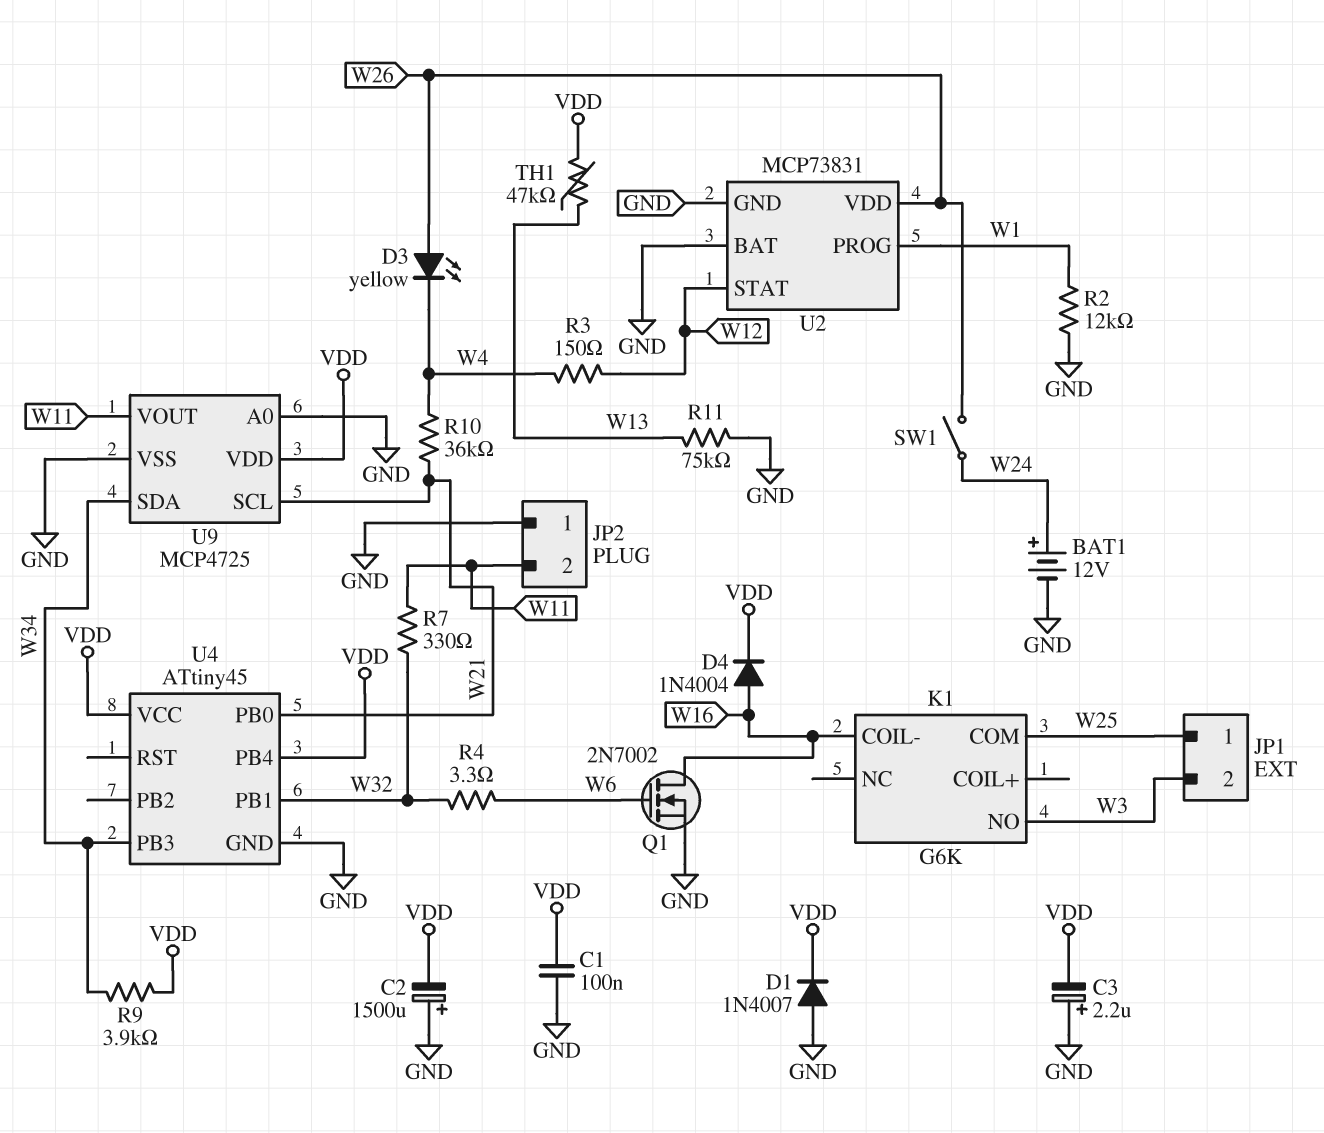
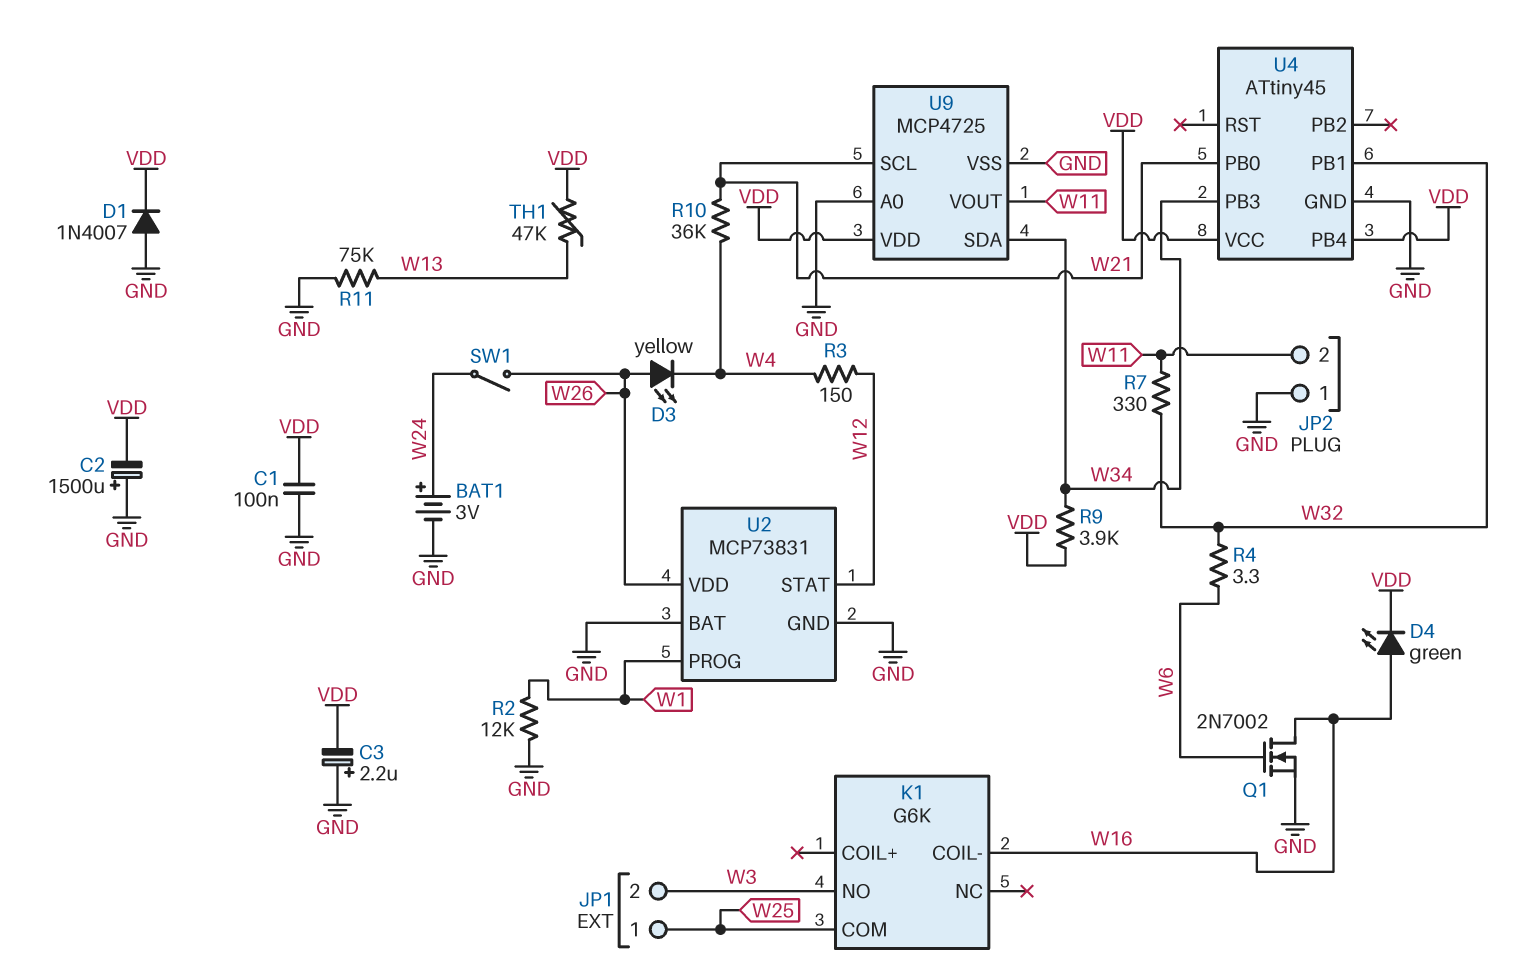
BAT1: 12V (plus W24, minus GND) -> 3V (plus W24, minus GND)
D4: diode 1N4004 (A W16, K VDD) -> LED green (A W16, K VDD)

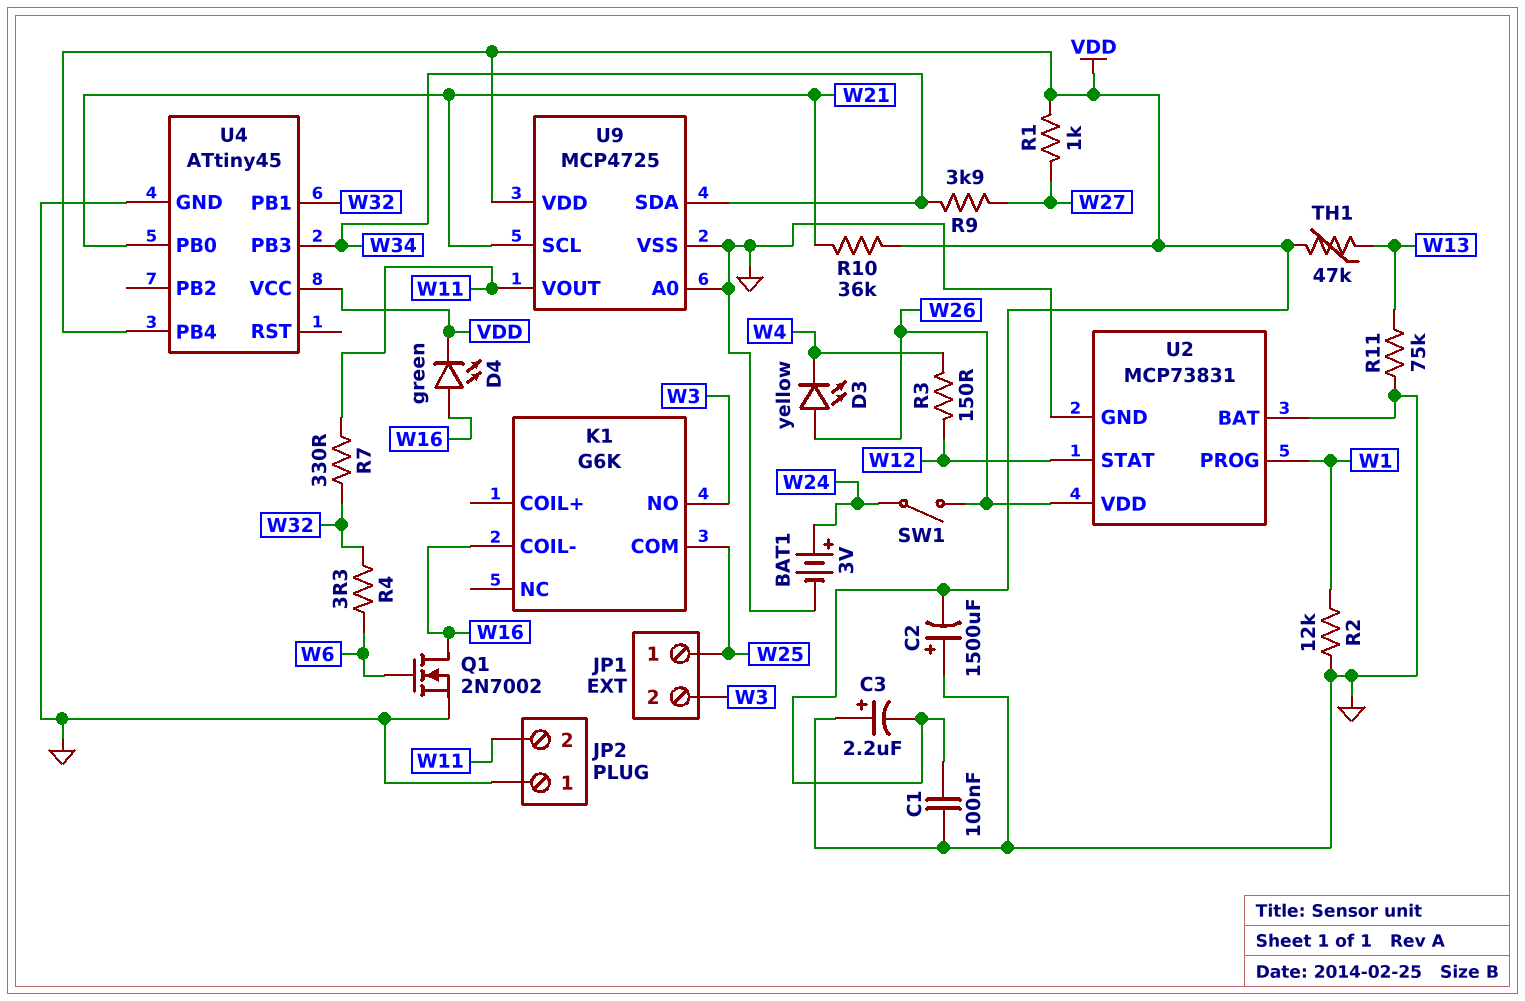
D1: diode 1N4007 (A GND, K VDD) -> none
R1: none -> 1k (VDD, W27)
R9: 3.9k (VDD, W34) -> 3.9k (W27, W34)
R10: 36k (W4, W21) -> 36k (VDD, W21)

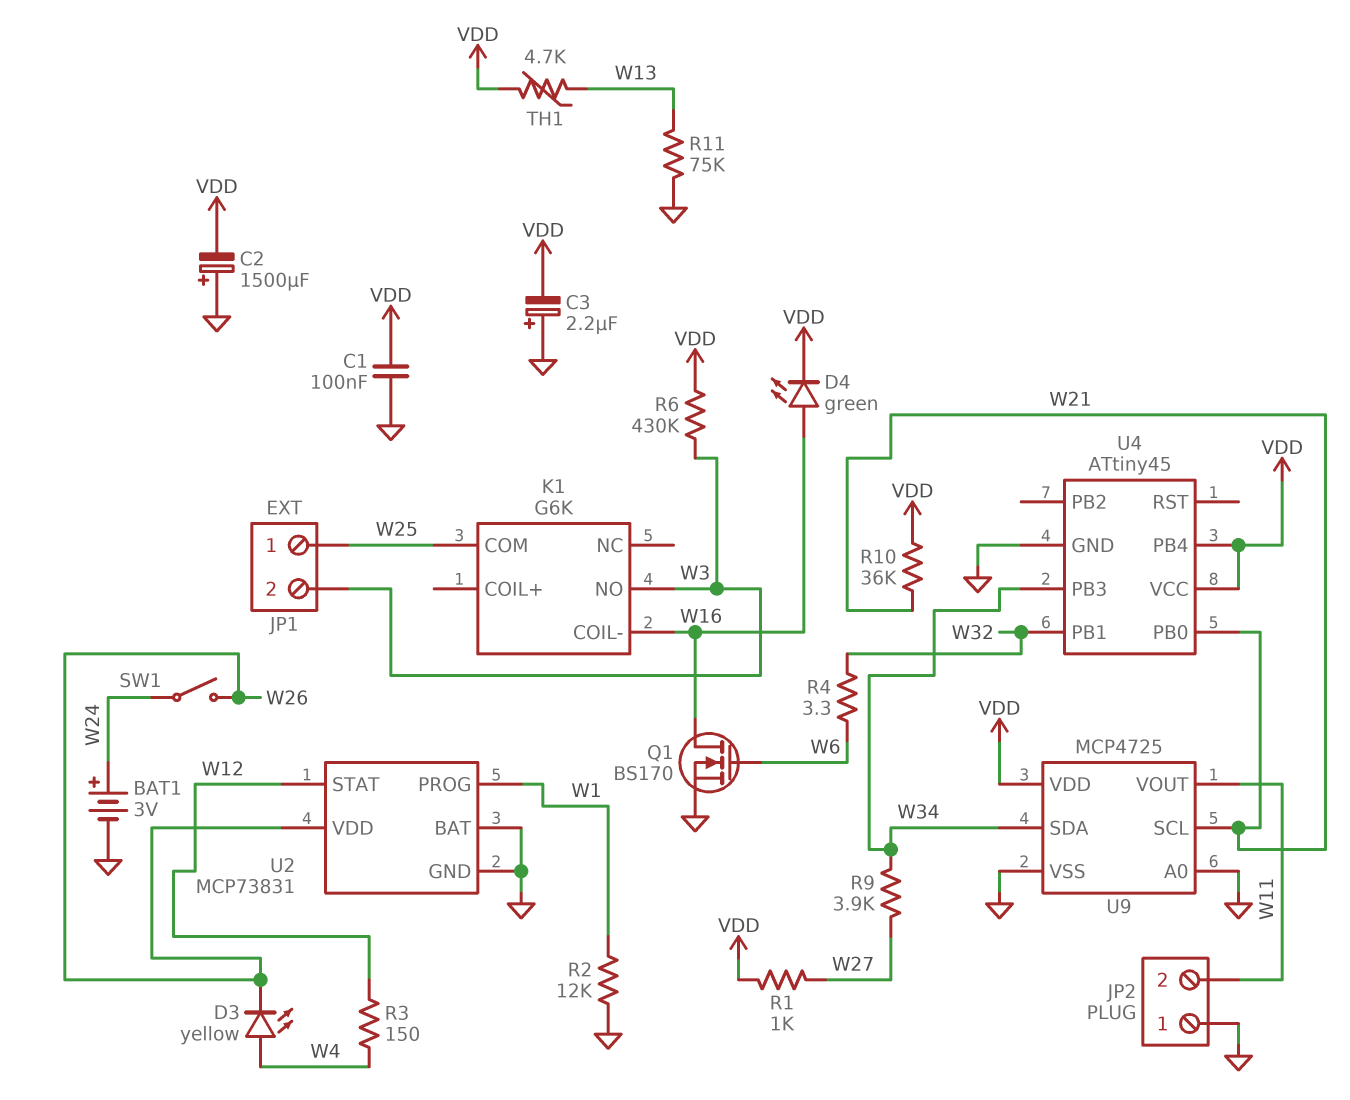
D3: LED yellow (A W26, K W4) -> LED yellow (A W4, K W26)
Q1: NMOS 2N7002 (G W6, D W16, S GND) -> NMOS BS170 (G W6, D W16, S GND)
R6: none -> 430k (VDD, W3)
R7: 330 (W11, W32) -> none
TH1: 47k (VDD, W13) -> 4.7k (VDD, W13)

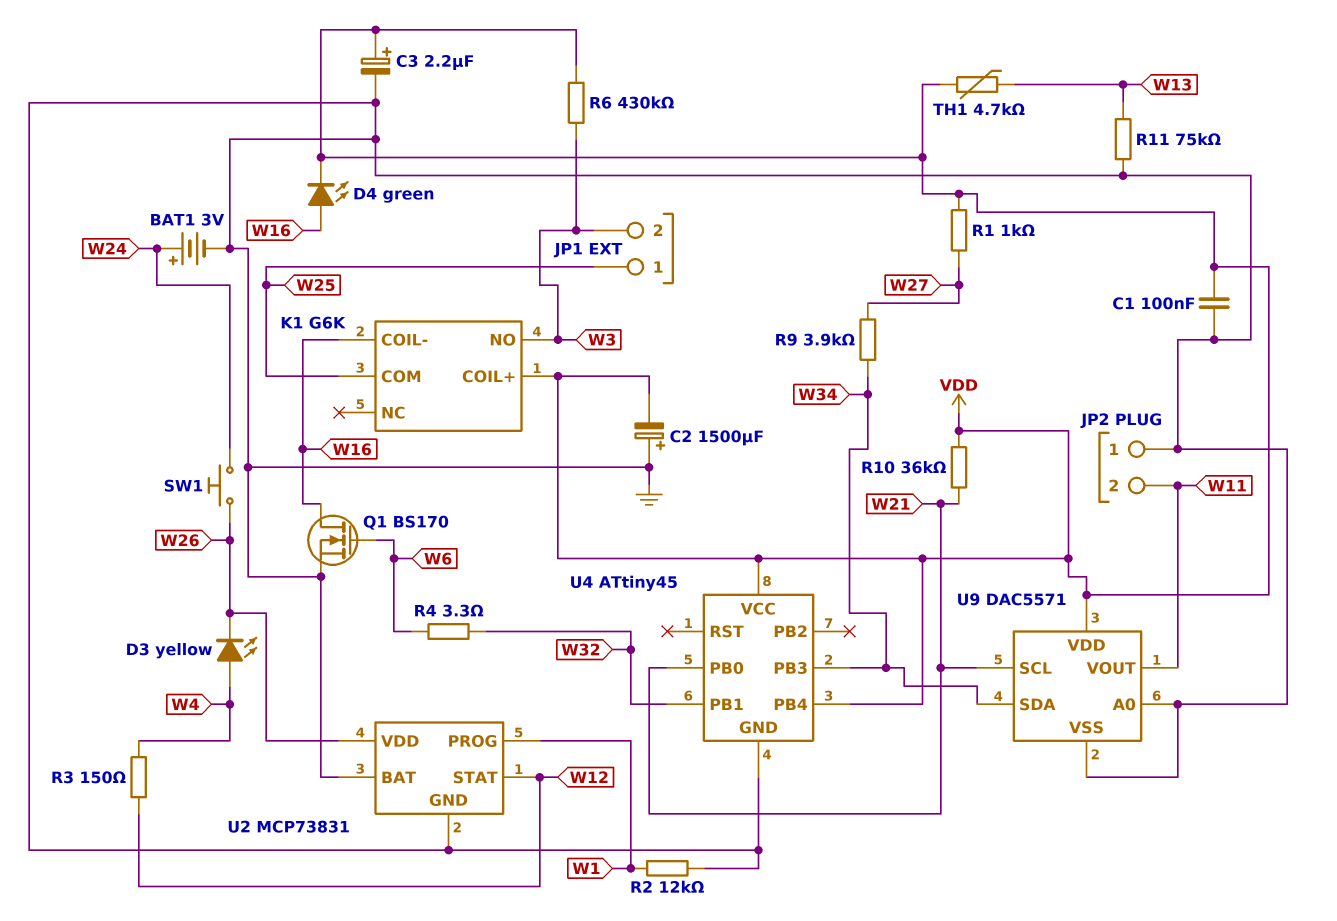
C3: 2.2uF (plus GND, minus VDD) -> 2.2uF (plus VDD, minus GND)
K1 pin COIL+: none -> VDD
SW1: switch (W24, W26) -> button (W24, W26)
U9: MCP4725 -> DAC5571

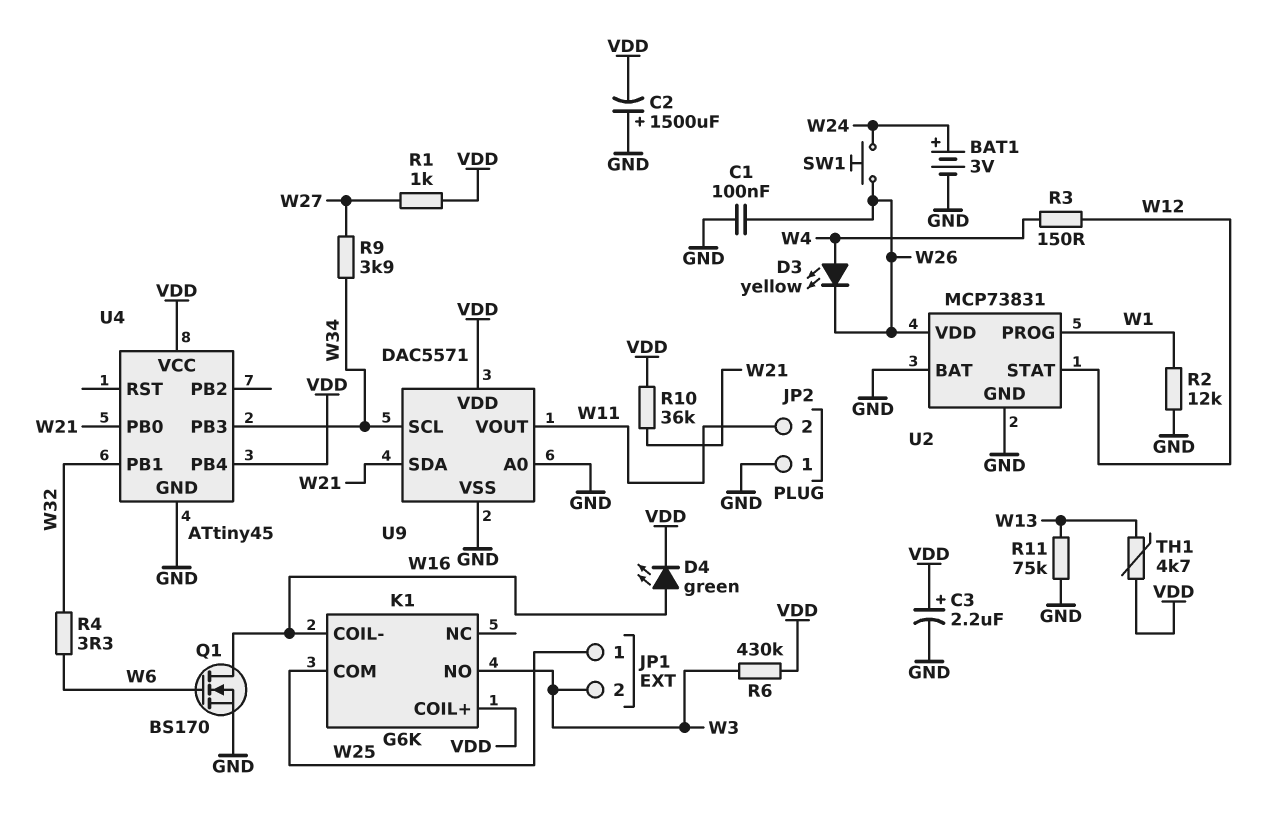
C1: 100nF (GND, VDD) -> 100nF (GND, W26)
U9 pin SCL: W21 -> W34
U9 pin SDA: W34 -> W21

